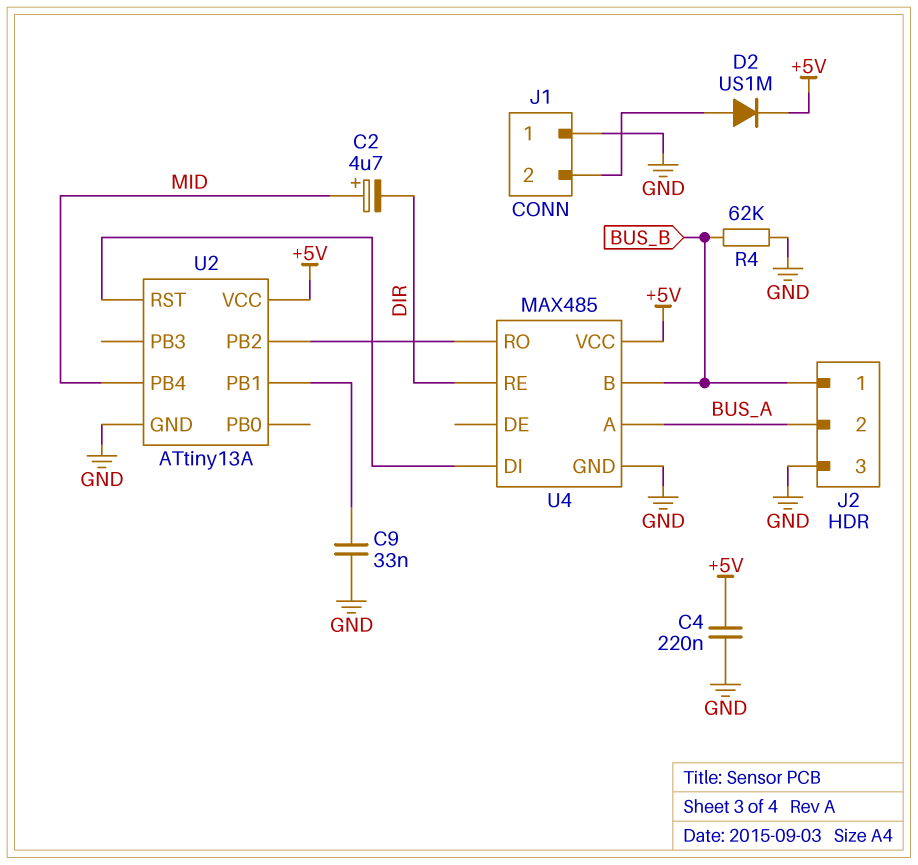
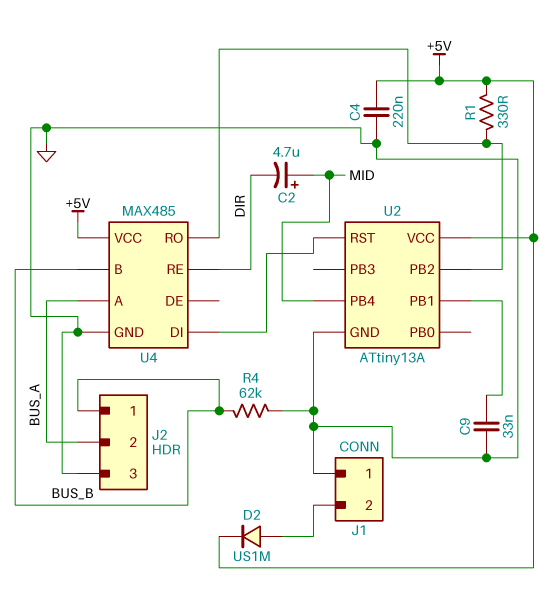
R1: none -> 330 (+5V, U2/PB2)

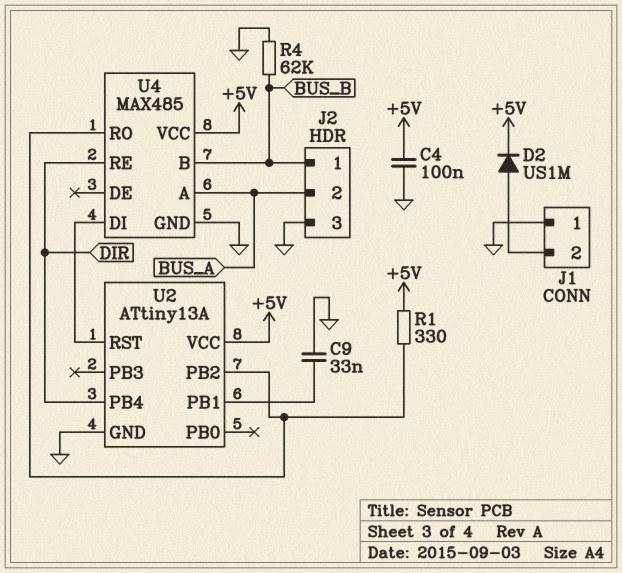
C2: 4.7uF (plus MID, minus DIR) -> none
C4: 220nF (+5V, GND) -> 100nF (+5V, GND)
U2 pin PB4: MID -> DIR

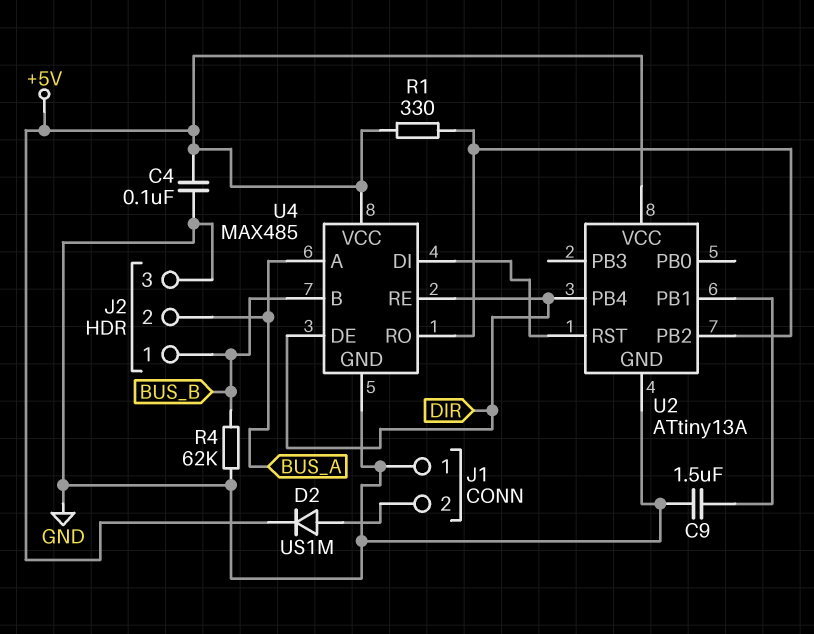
C9: 33nF (GND, U2/PB1) -> 1.5uF (GND, U2/PB1)
U4 pin DE: none -> DIR

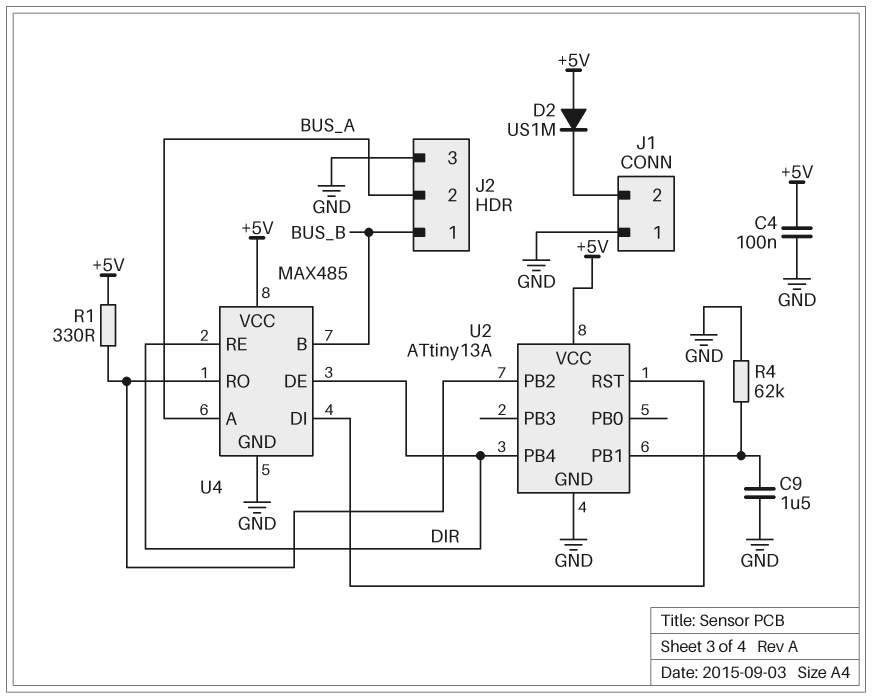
D2: diode US1M (A J1/2, K +5V) -> diode US1M (A +5V, K J1/2)
R4: 62k (BUS_B, GND) -> 62k (GND, U2/PB1)

